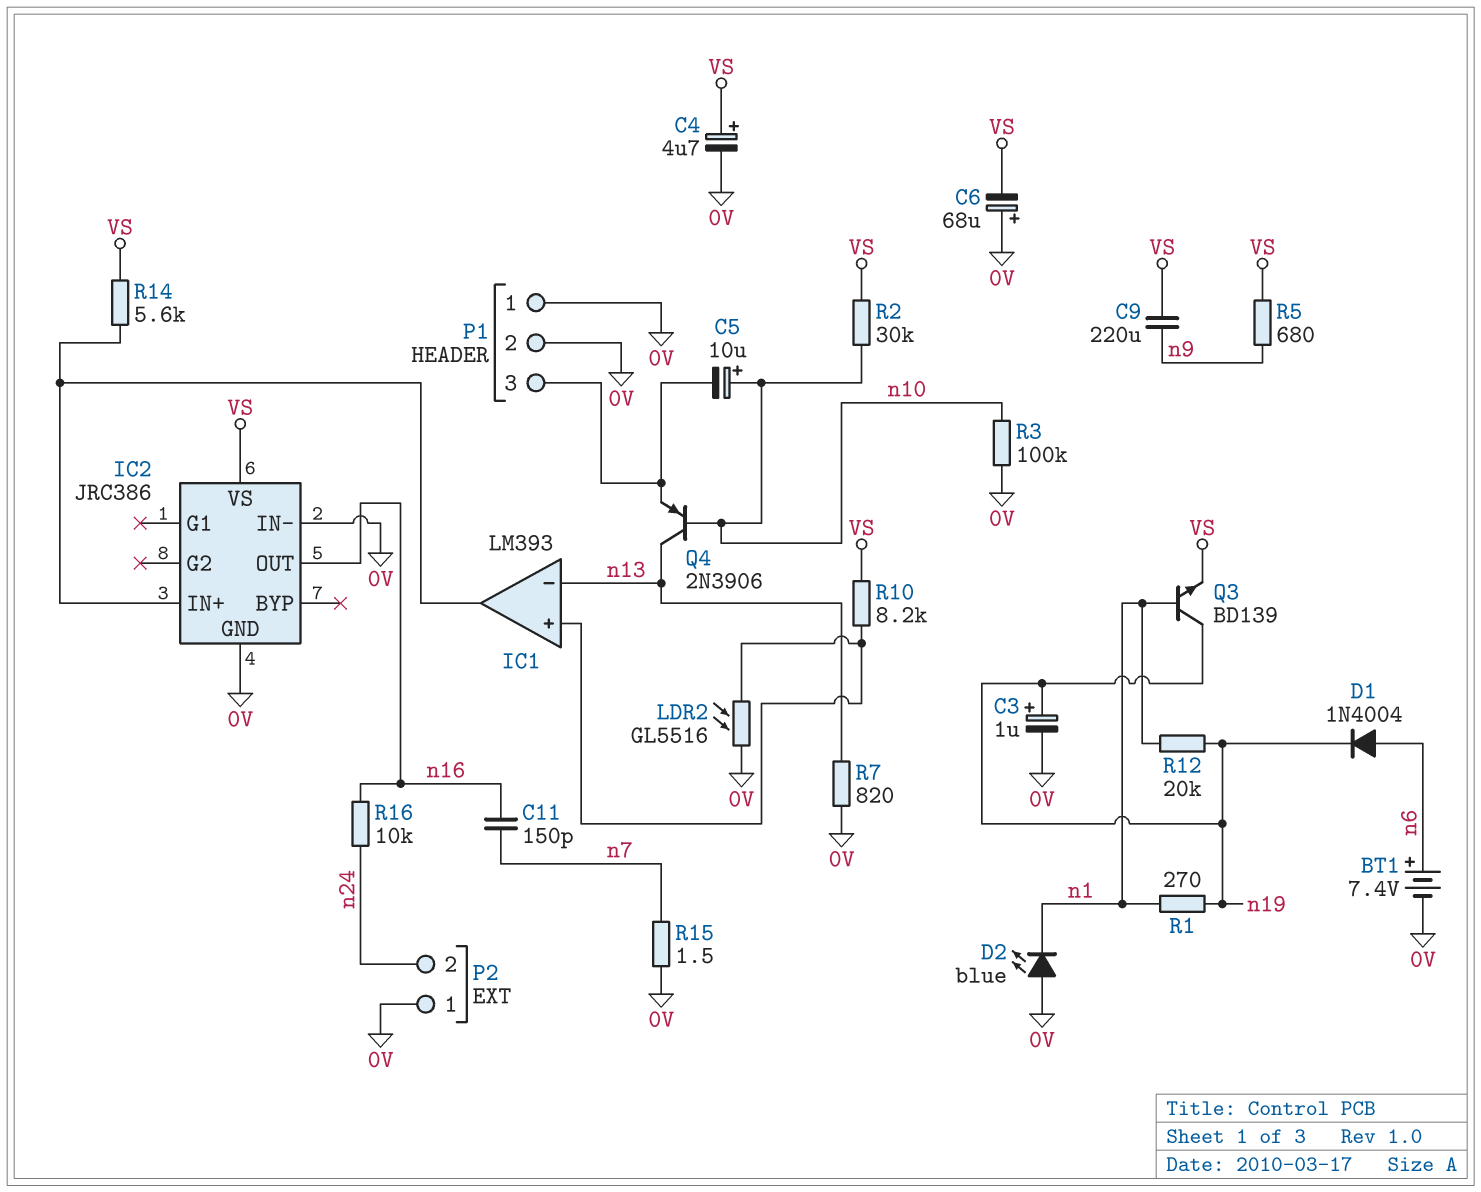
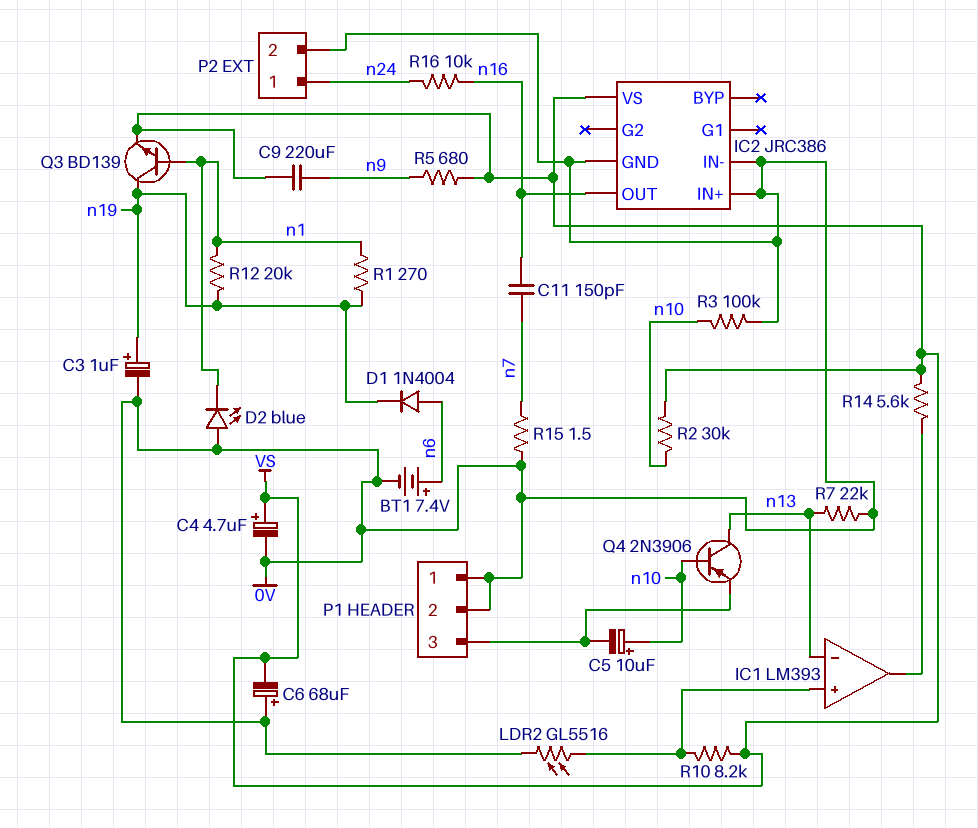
IC2 pin IN+: IC1/out -> 0V
P2 pin 1: 0V -> n24
P2 pin 2: n24 -> 0V
R7: 820 (0V, n13) -> 22k (0V, n13)

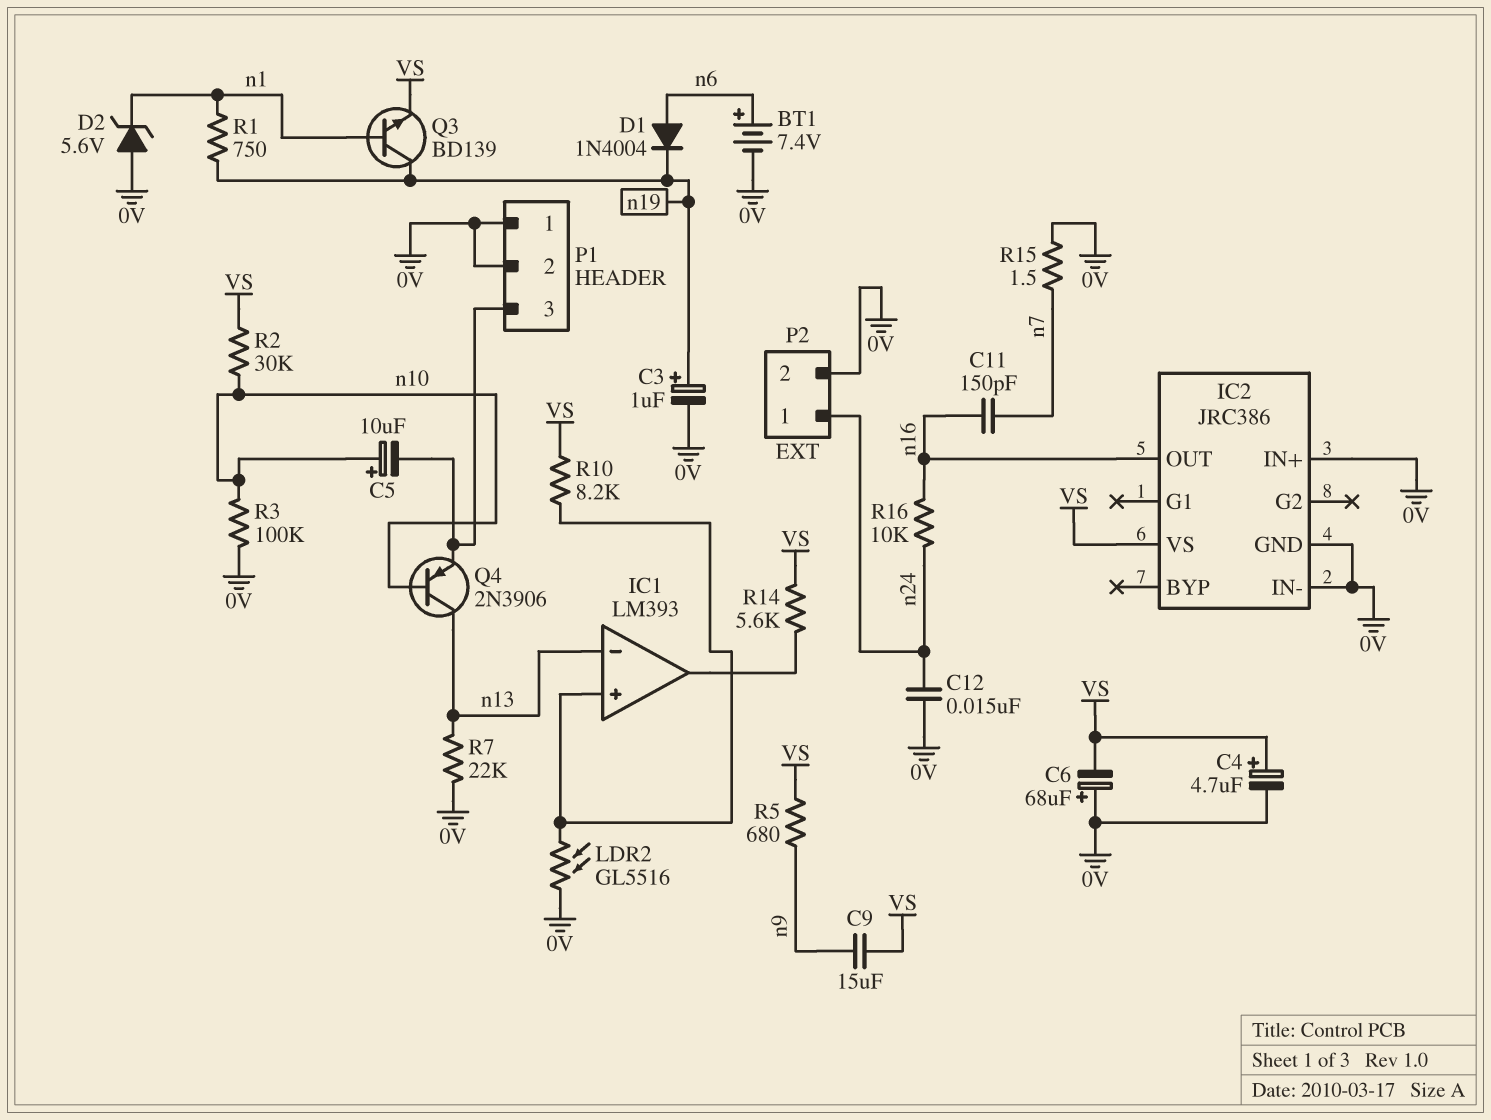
C9: 220uF (VS, n9) -> 15uF (VS, n9)
C12: none -> 15nF (0V, n24)
D2: LED blue (A 0V, K n1) -> zener 5.6V (A 0V, K n1)
R1: 270 (n1, n19) -> 750 (n1, n19)
R12: 20k (n1, n19) -> none

